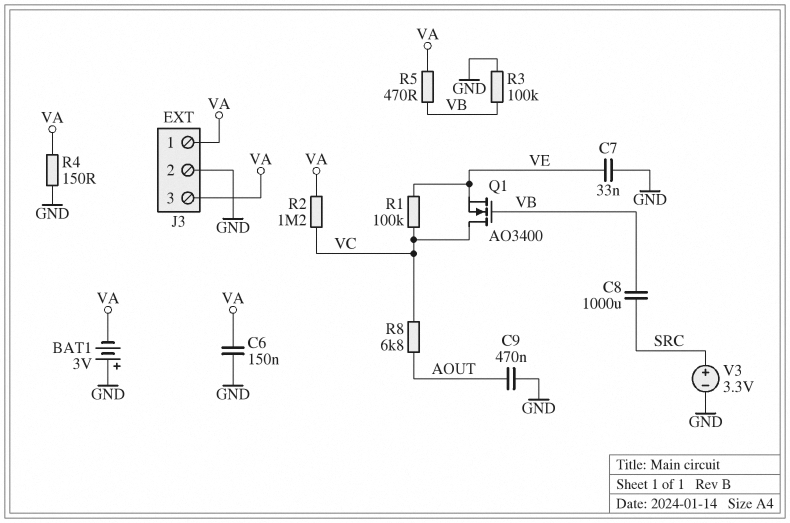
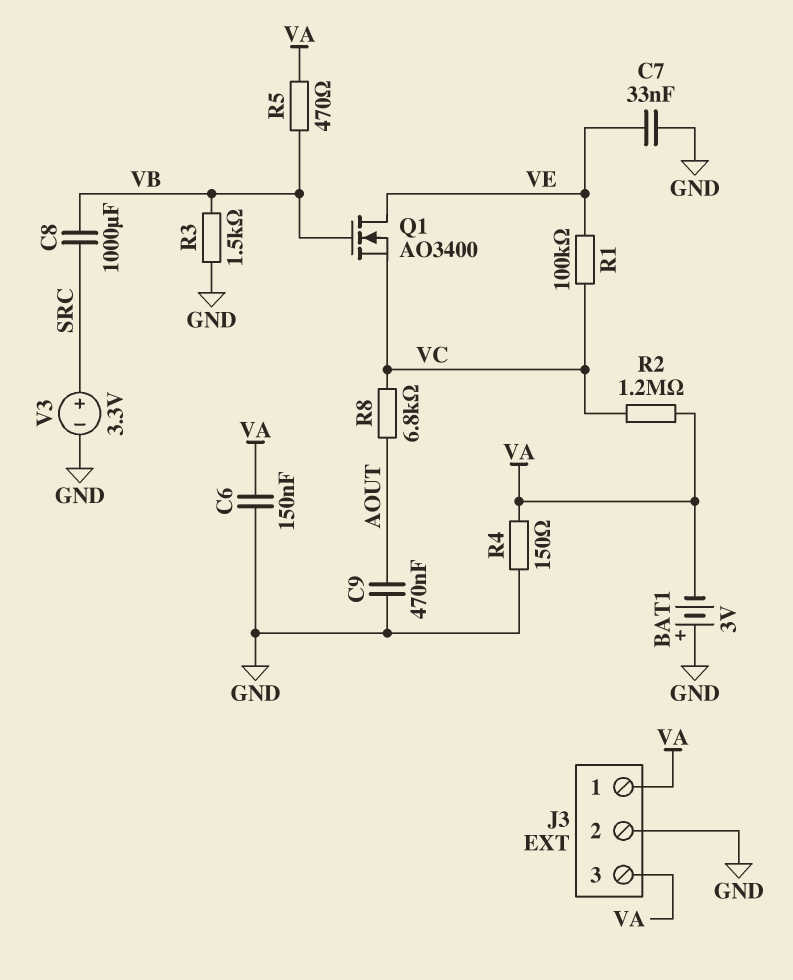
Q1: NMOS AO3400 (G VB, D VC, S VE) -> NMOS AO3400 (G VB, D VE, S VC)
R3: 100k (GND, VB) -> 1.5k (GND, VB)

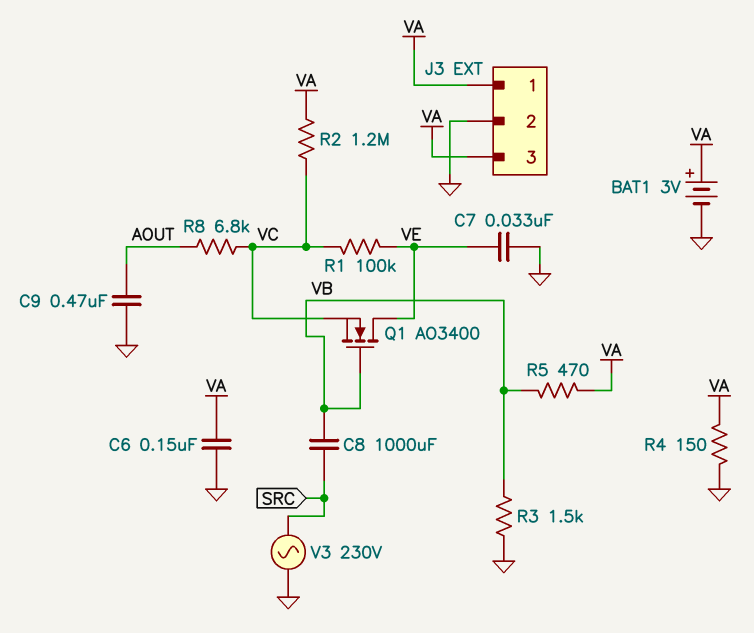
BAT1: 3V (plus GND, minus VA) -> 3V (plus VA, minus GND)
V3: 3.3V (plus SRC, minus GND) -> AC 230V (GND, SRC)

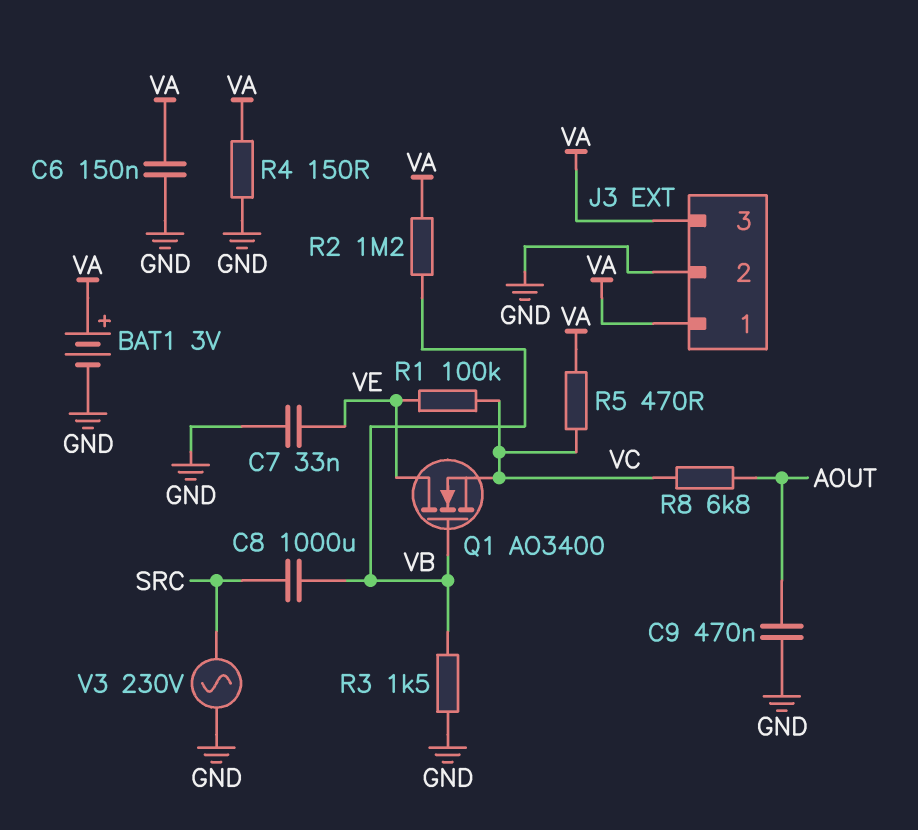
R2: 1.2M (VA, VC) -> 1.2M (VA, VB)
R5: 470 (VA, VB) -> 470 (VA, VC)

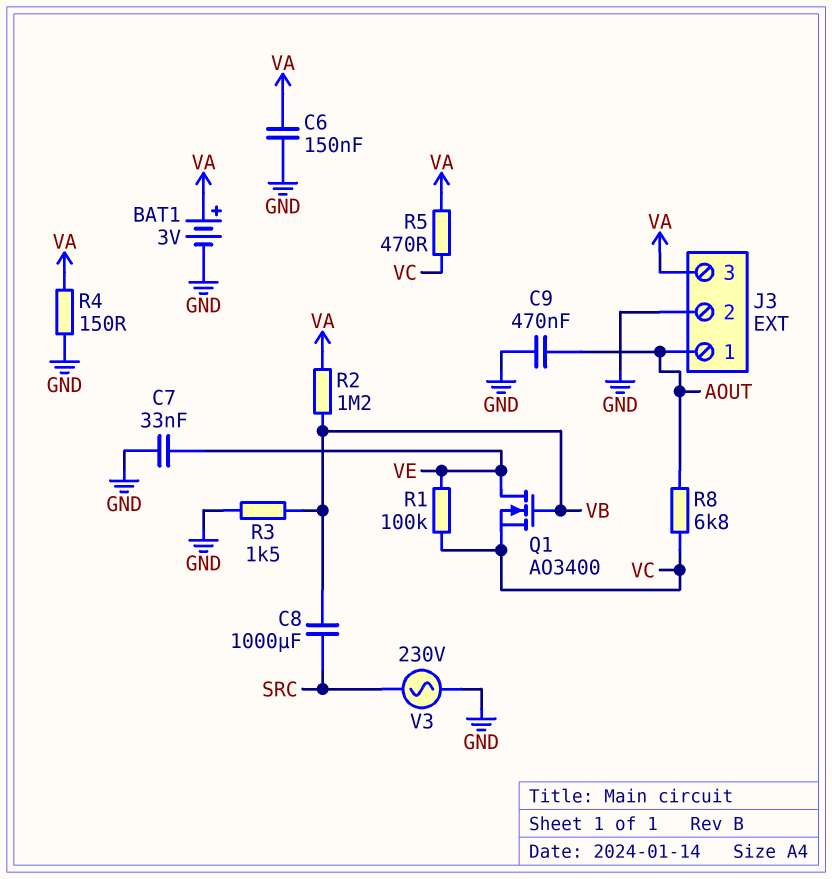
J3 pin 1: VA -> AOUT

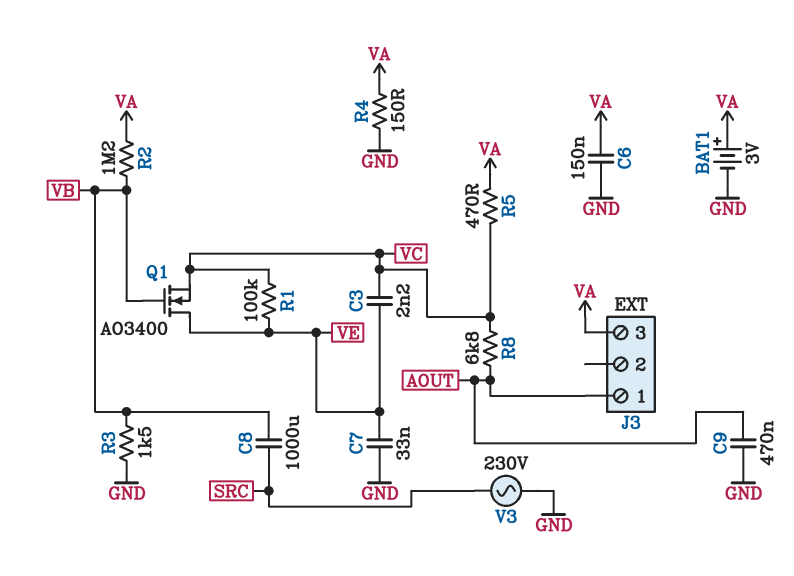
C3: none -> 2.2nF (VC, VE)
J3 pin 2: GND -> none

